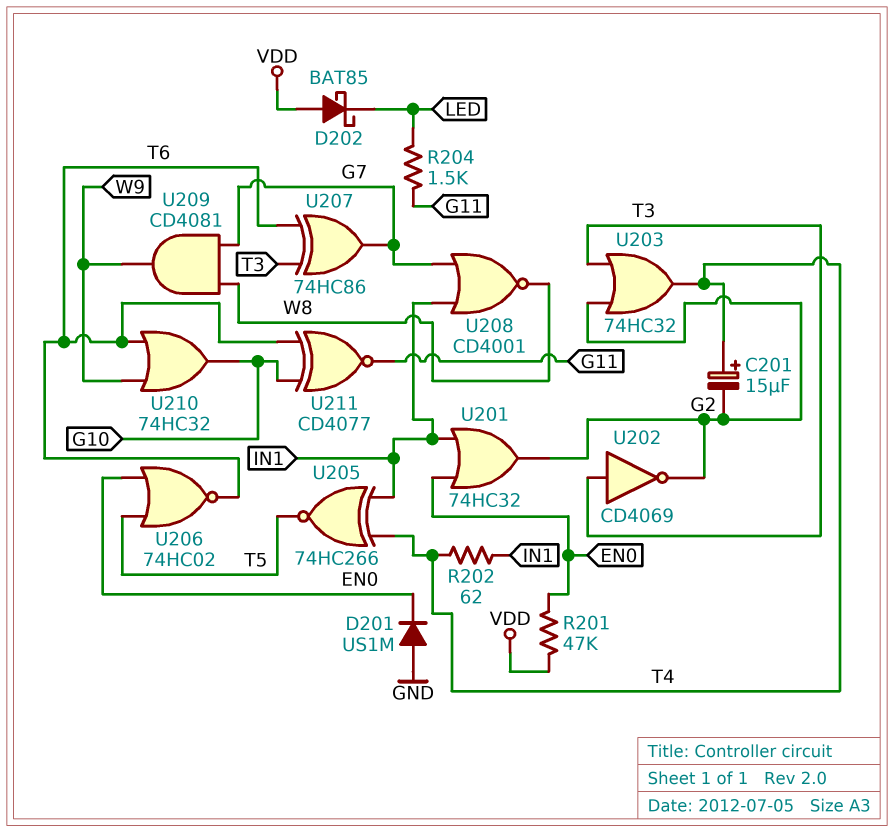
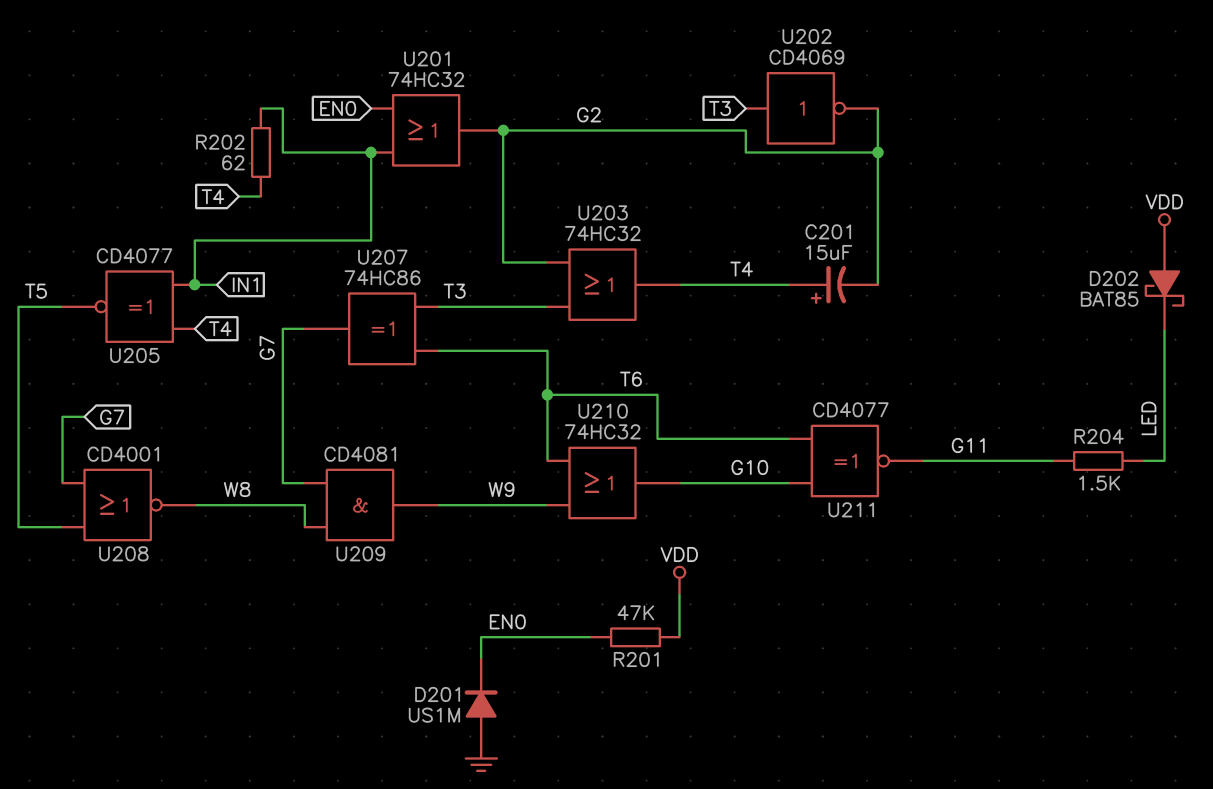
U205: XNOR 74HC266 (in IN1, in T4, out T5) -> XNOR CD4077 (in IN1, in T4, out T5)
U206: NOR 74HC02 (in EN0, in T5, out T6) -> none
U208: NOR CD4001 (in G7, in IN1, out W8) -> NOR CD4001 (in G7, in T5, out W8)

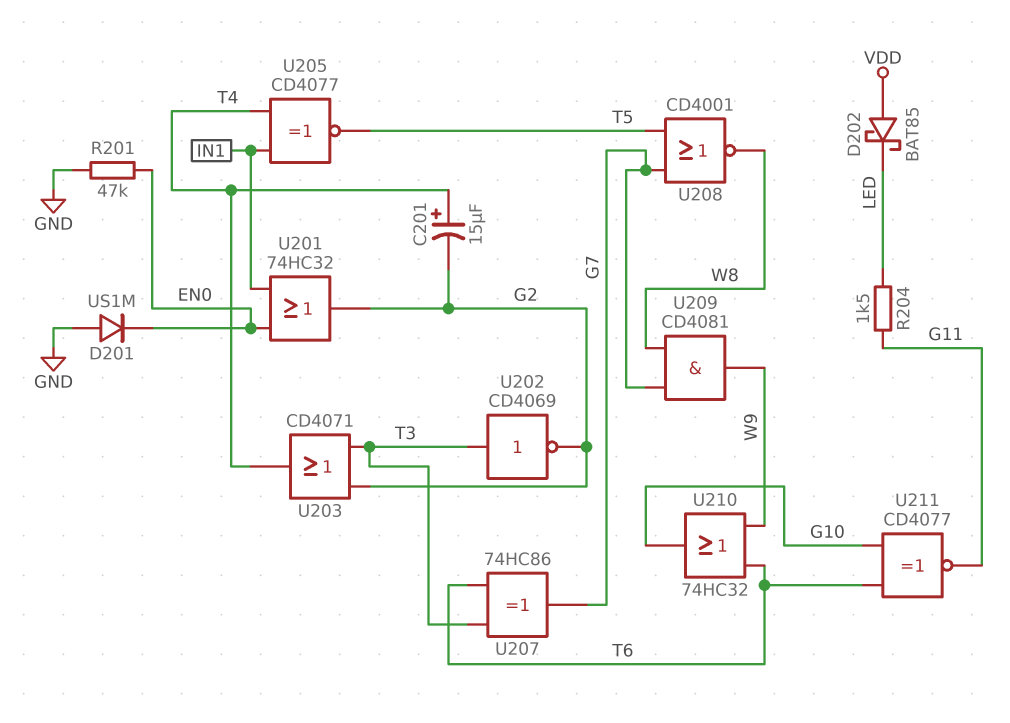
R201: 47k (EN0, VDD) -> 47k (EN0, GND)
R202: 62 (IN1, T4) -> none
U203: OR 74HC32 (in G2, in T3, out T4) -> OR CD4071 (in G2, in T3, out T4)

